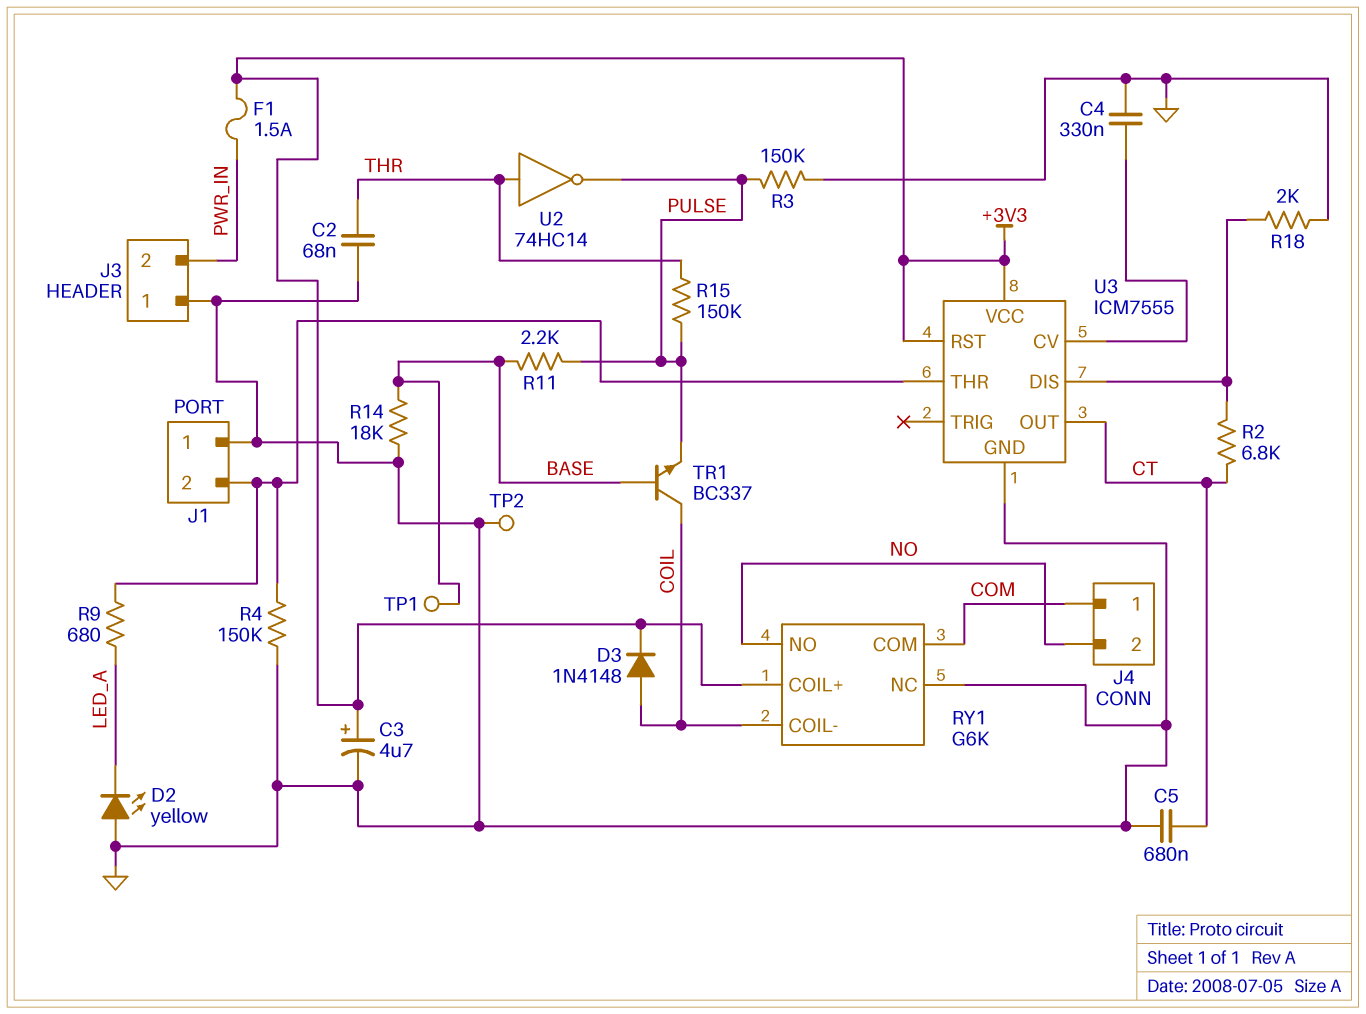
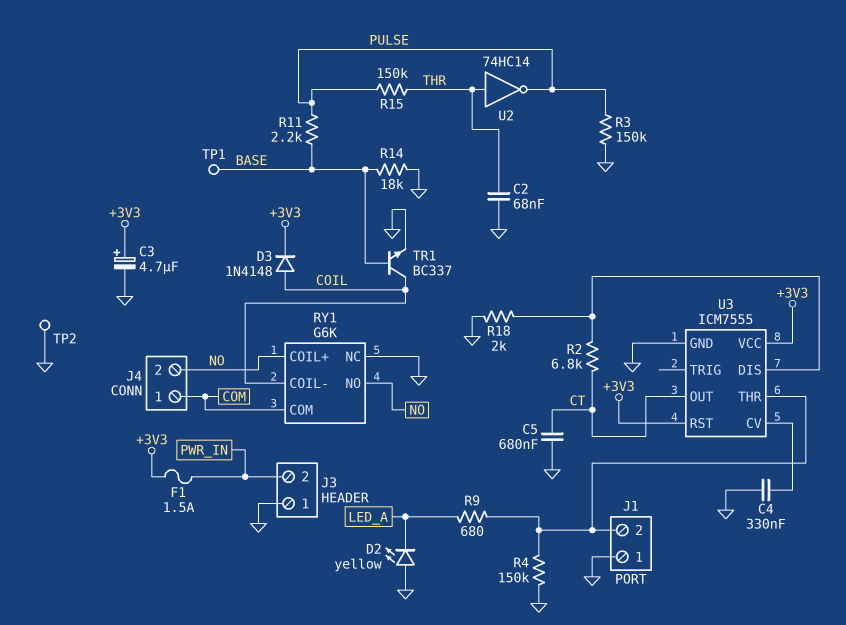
RY1 pin COIL+: +3V3 -> NO
TR1: NPN BC337 (B BASE, C COIL, E PULSE) -> NPN BC337 (B BASE, C COIL, E GND)

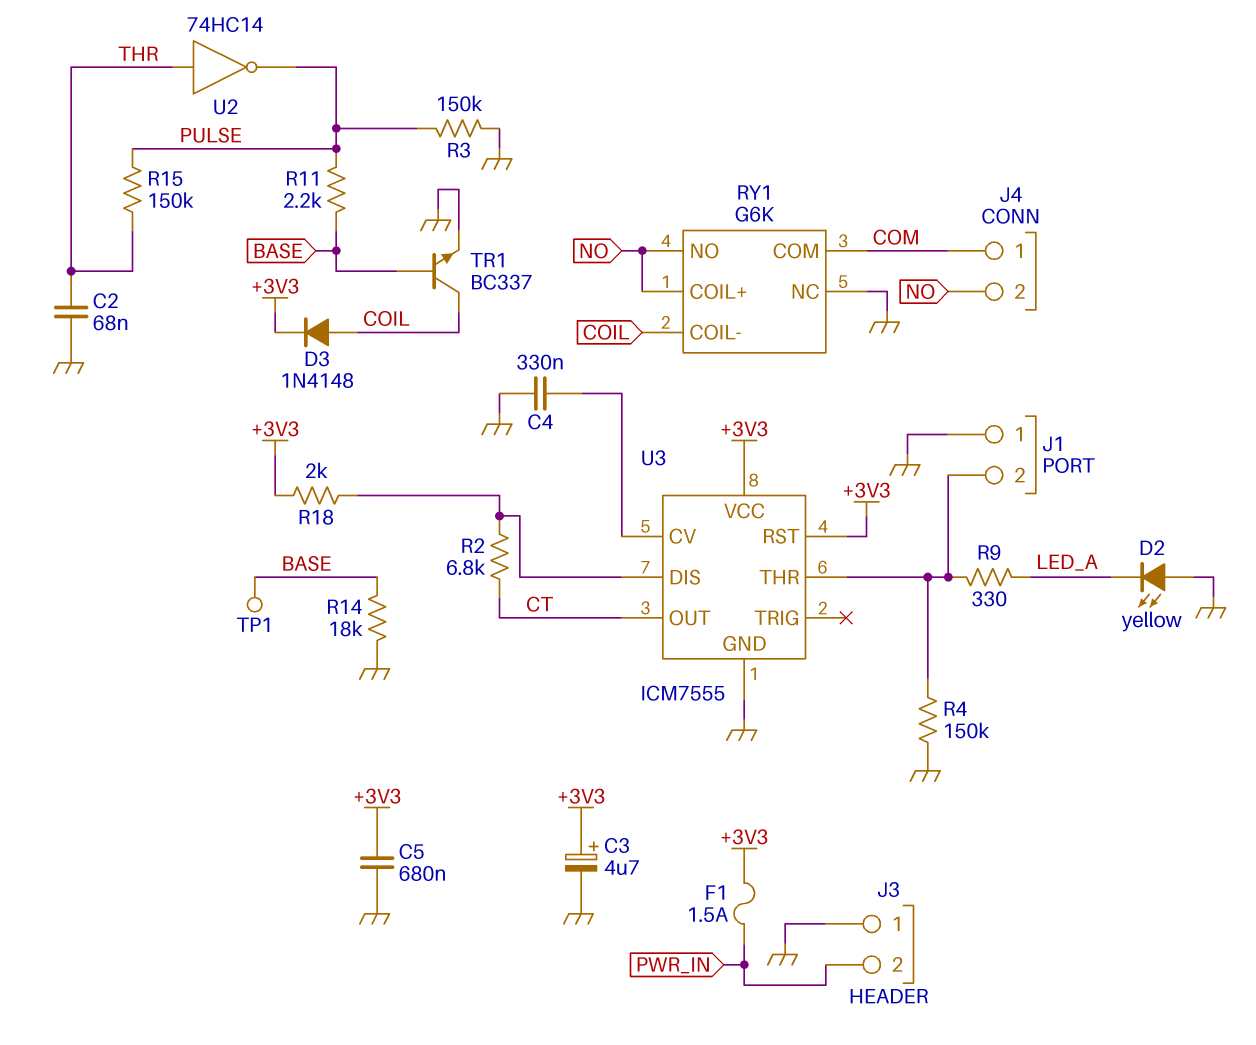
C5: 680nF (CT, GND) -> 680nF (+3V3, GND)
R9: 680 (J1/2, LED_A) -> 330 (J1/2, LED_A)
R18: 2k (GND, U3/DIS) -> 2k (+3V3, U3/DIS)
TP2: test point (GND) -> none

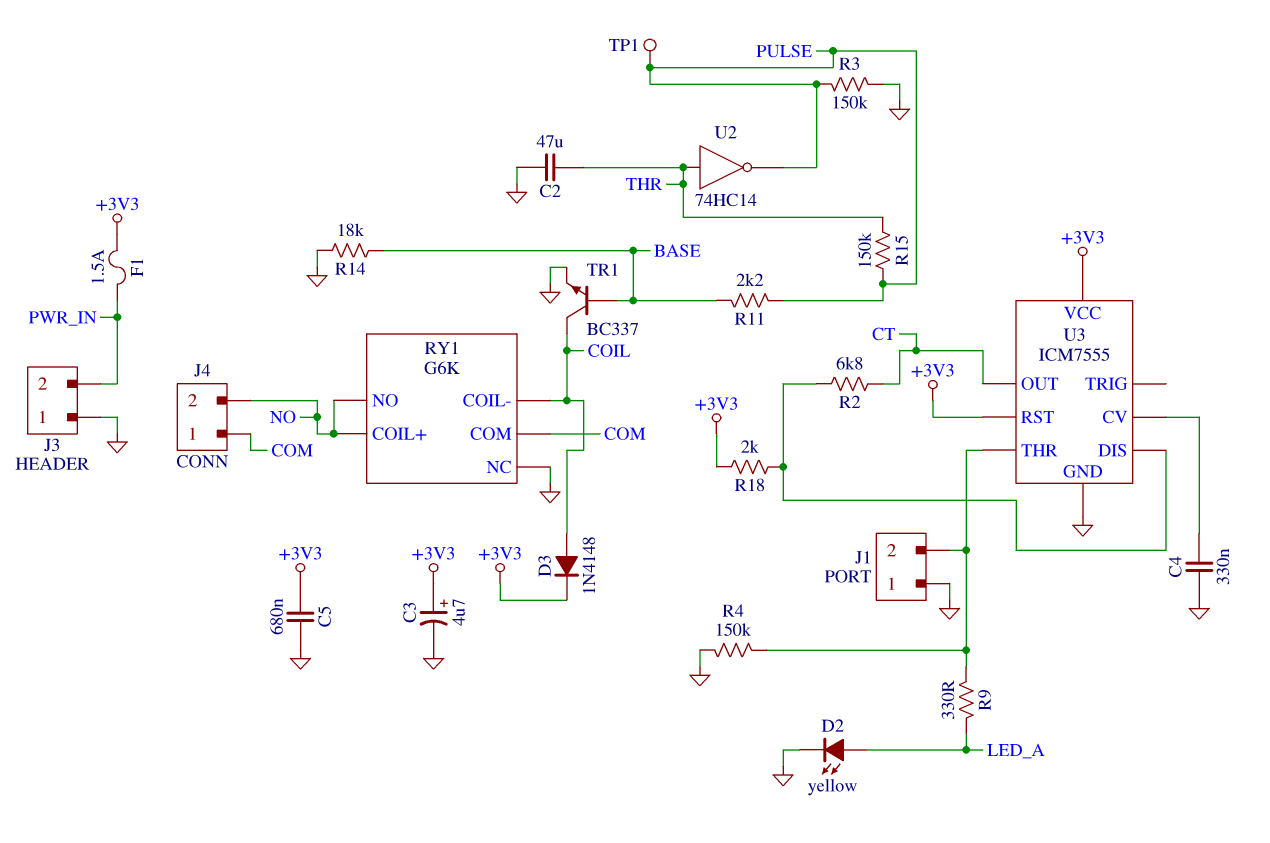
C2: 68nF (GND, THR) -> 47uF (GND, THR)
D2: LED yellow (A GND, K LED_A) -> LED yellow (A LED_A, K GND)
TP1: test point (BASE) -> test point (PULSE)

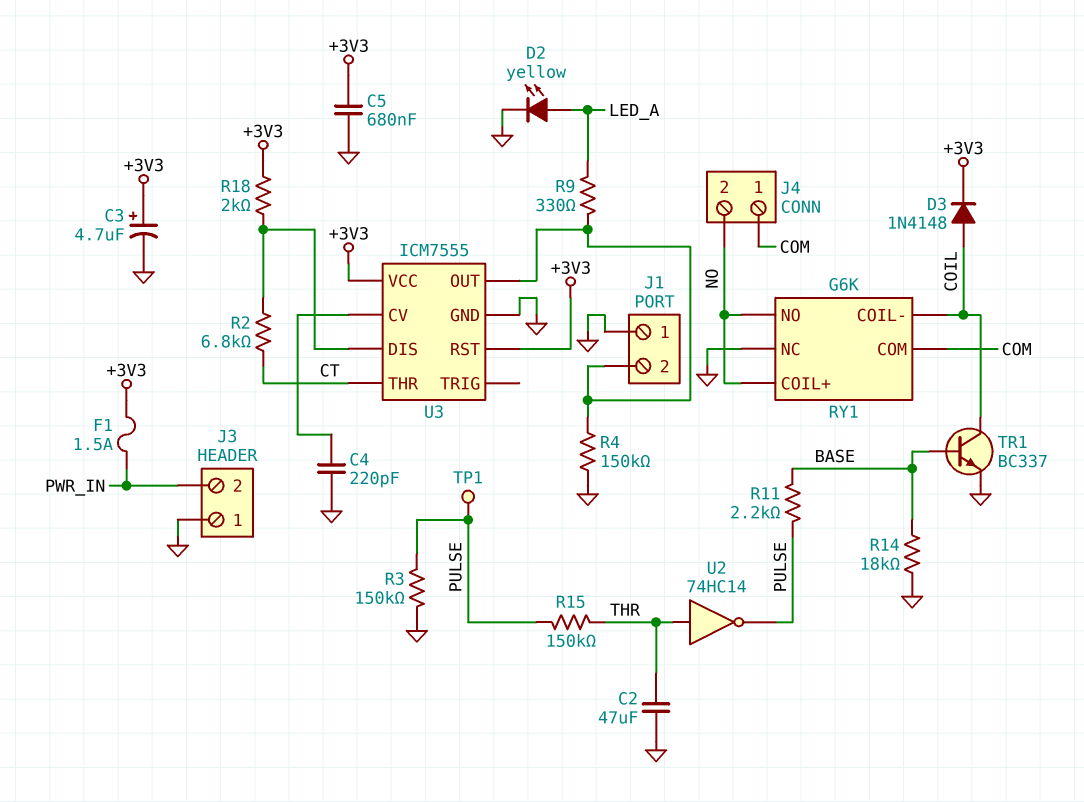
C4: 330nF (GND, U3/CV) -> 220pF (GND, U3/CV)
U3 pin OUT: CT -> J1/2
U3 pin THR: J1/2 -> CT

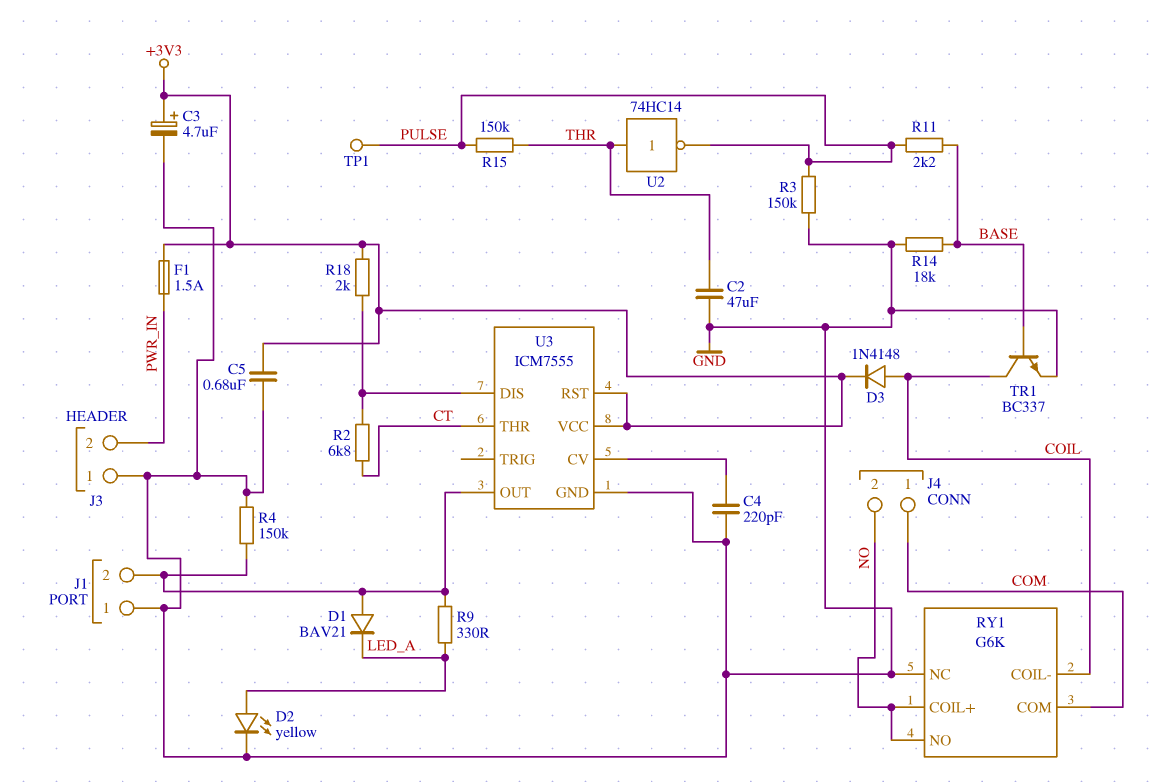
D1: none -> diode BAV21 (A J1/2, K LED_A)

